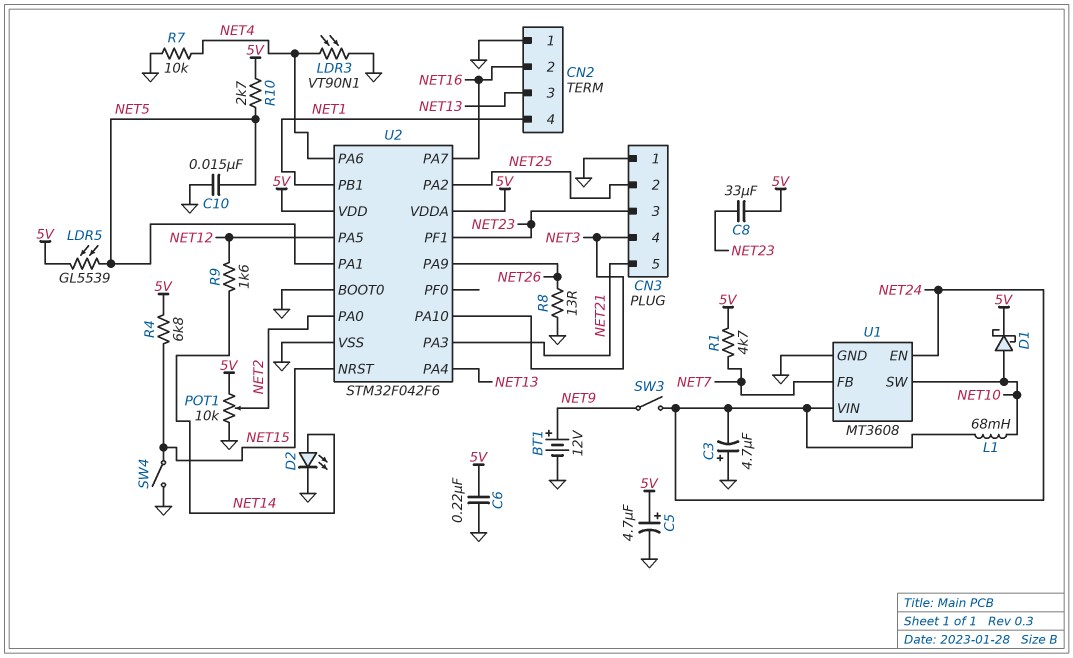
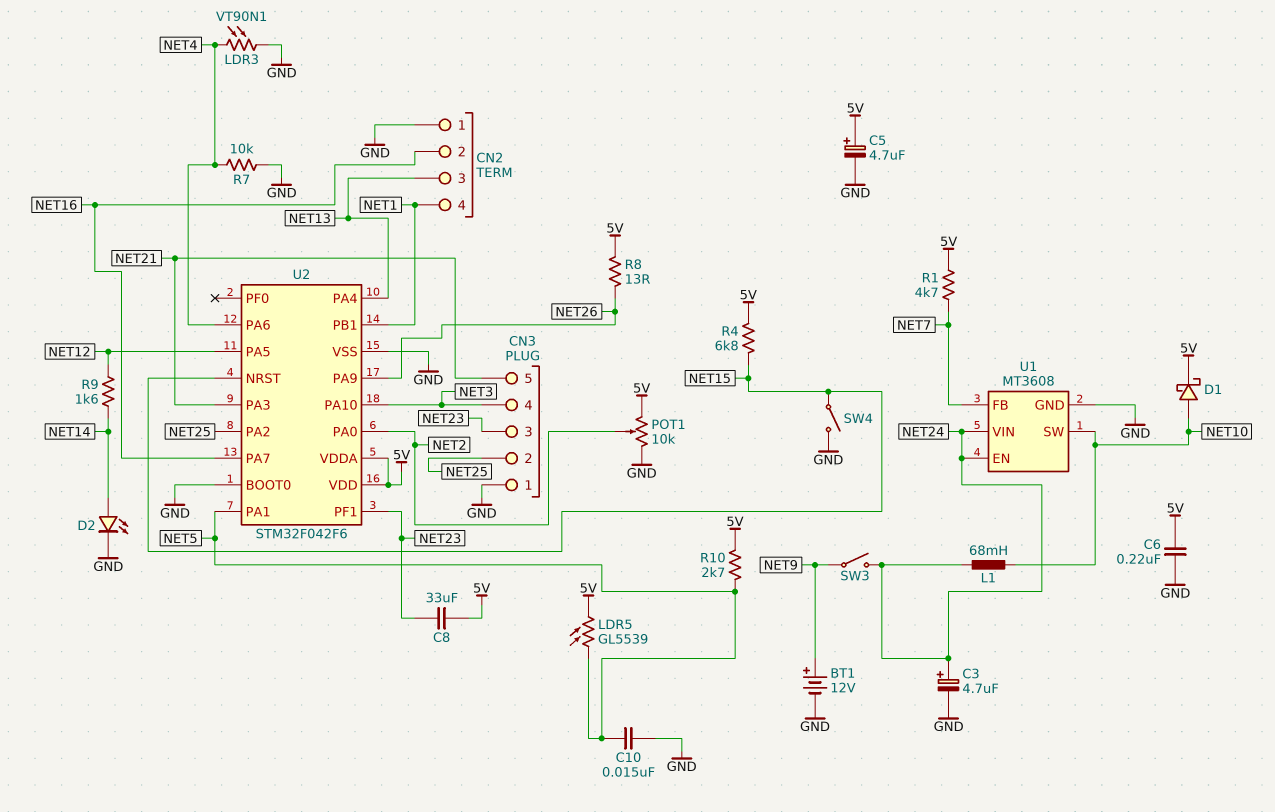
C3: 4.7uF (plus GND, minus NET24) -> 4.7uF (plus NET24, minus GND)
R8: 13 (GND, NET26) -> 13 (5V, NET26)

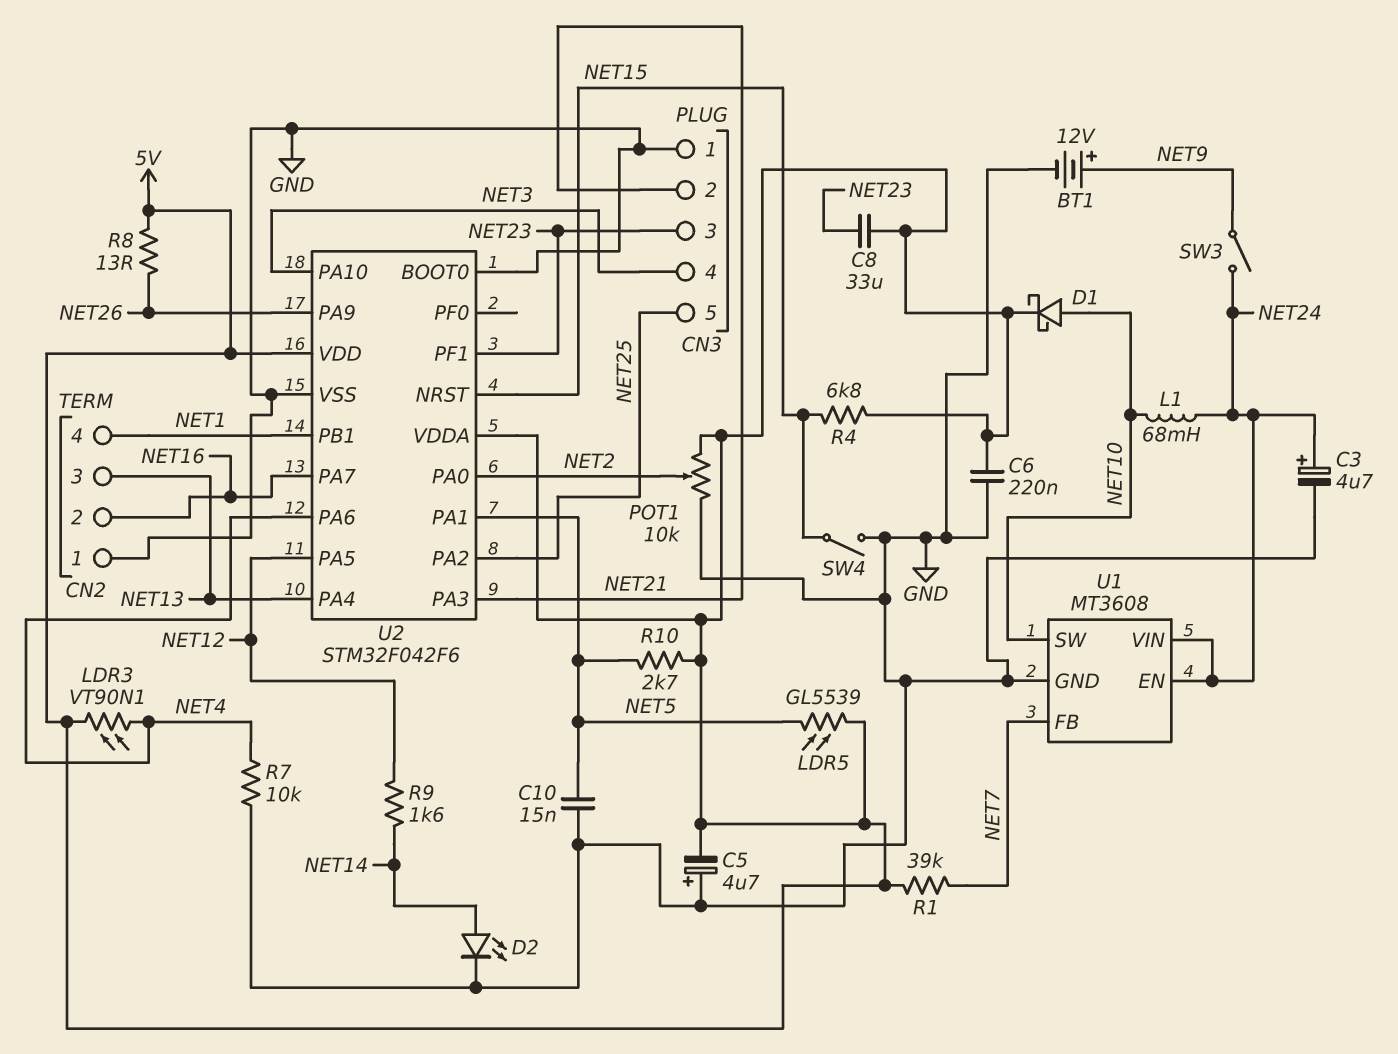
C5: 4.7uF (plus 5V, minus GND) -> 4.7uF (plus GND, minus 5V)
CN3 pin 2: NET25 -> NET21
CN3 pin 5: NET21 -> NET25
LDR3: VT90N1 (GND, NET4) -> VT90N1 (5V, NET4)
R1: 4.7k (5V, NET7) -> 39k (5V, NET7)

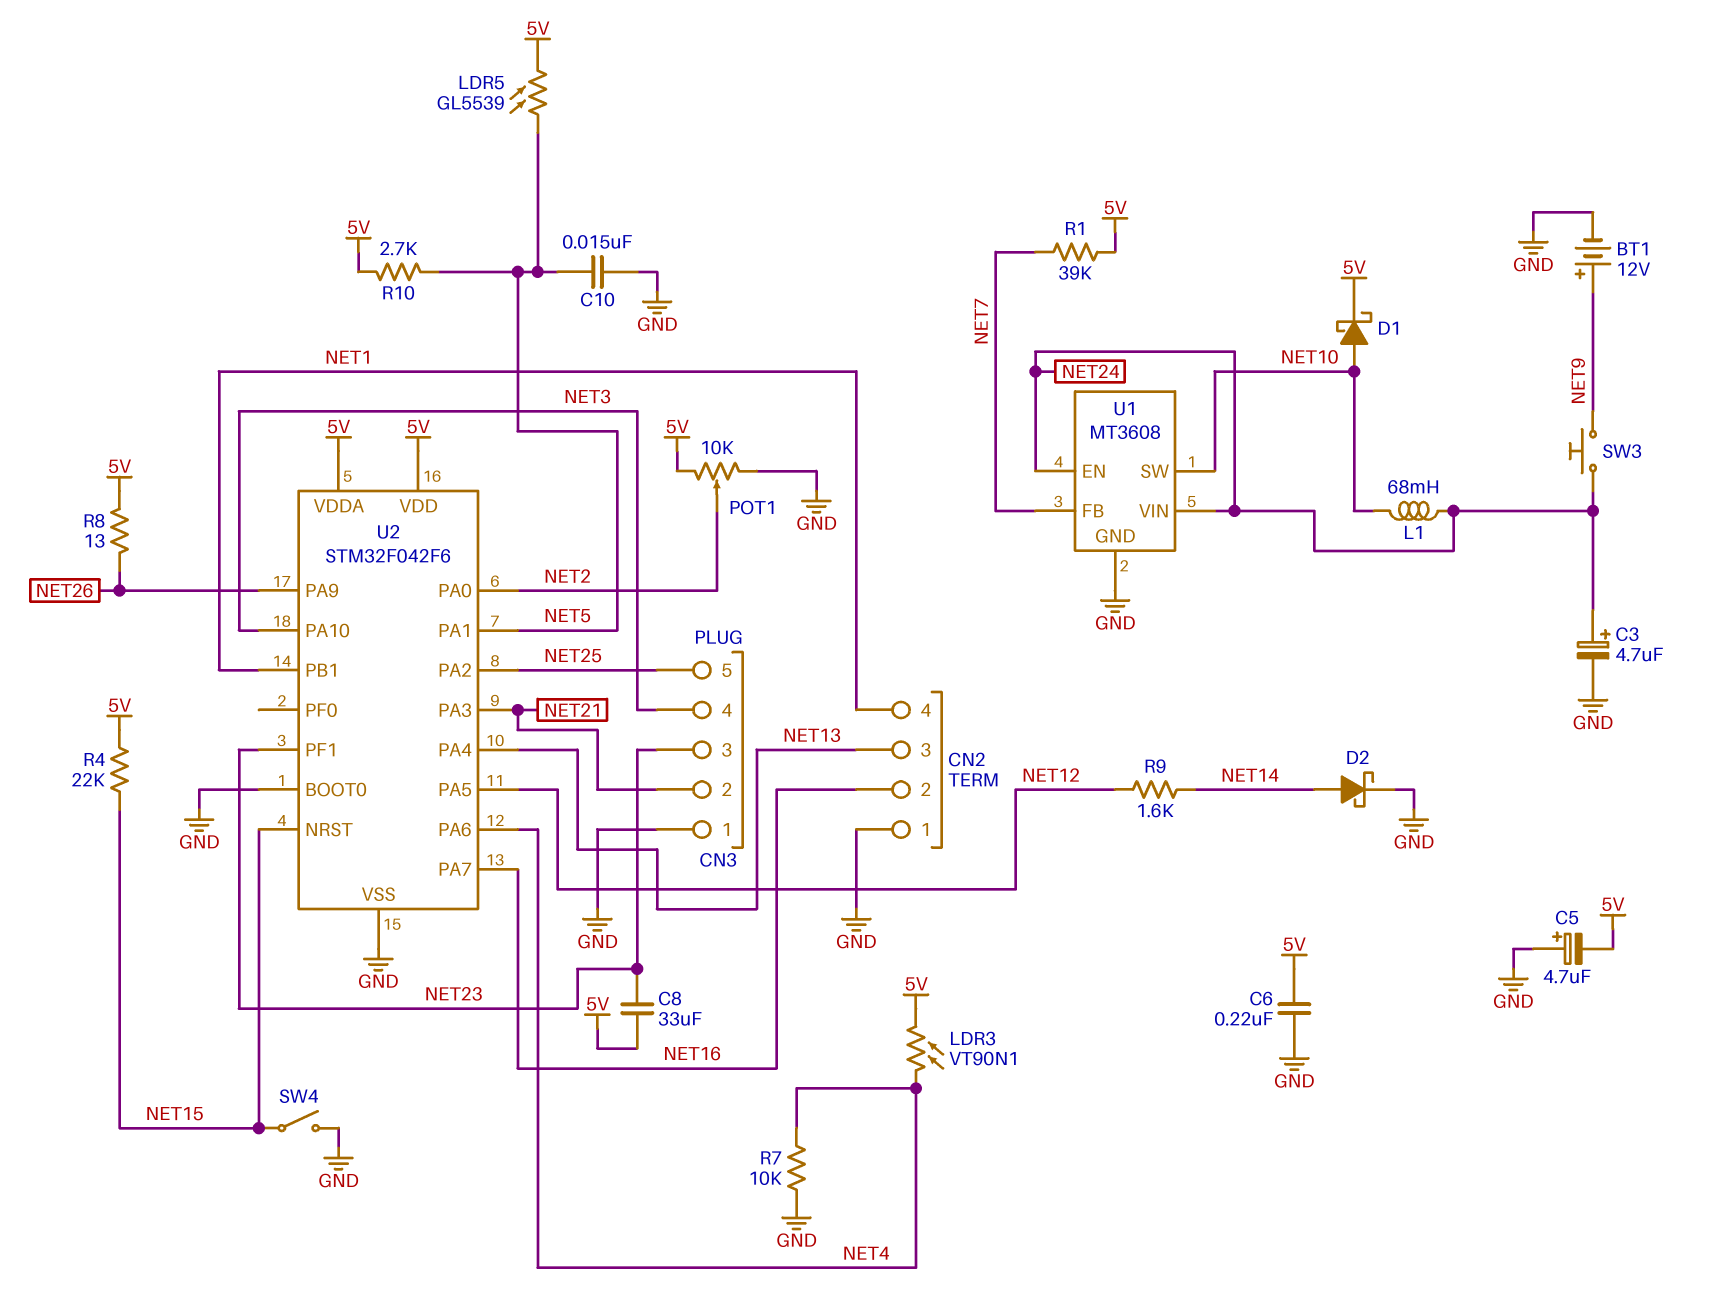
D2: LED (A NET14, K GND) -> schottky (A NET14, K GND)
R4: 6.8k (5V, NET15) -> 22k (5V, NET15)
SW3: switch (NET9, NET24) -> button (NET9, NET24)

